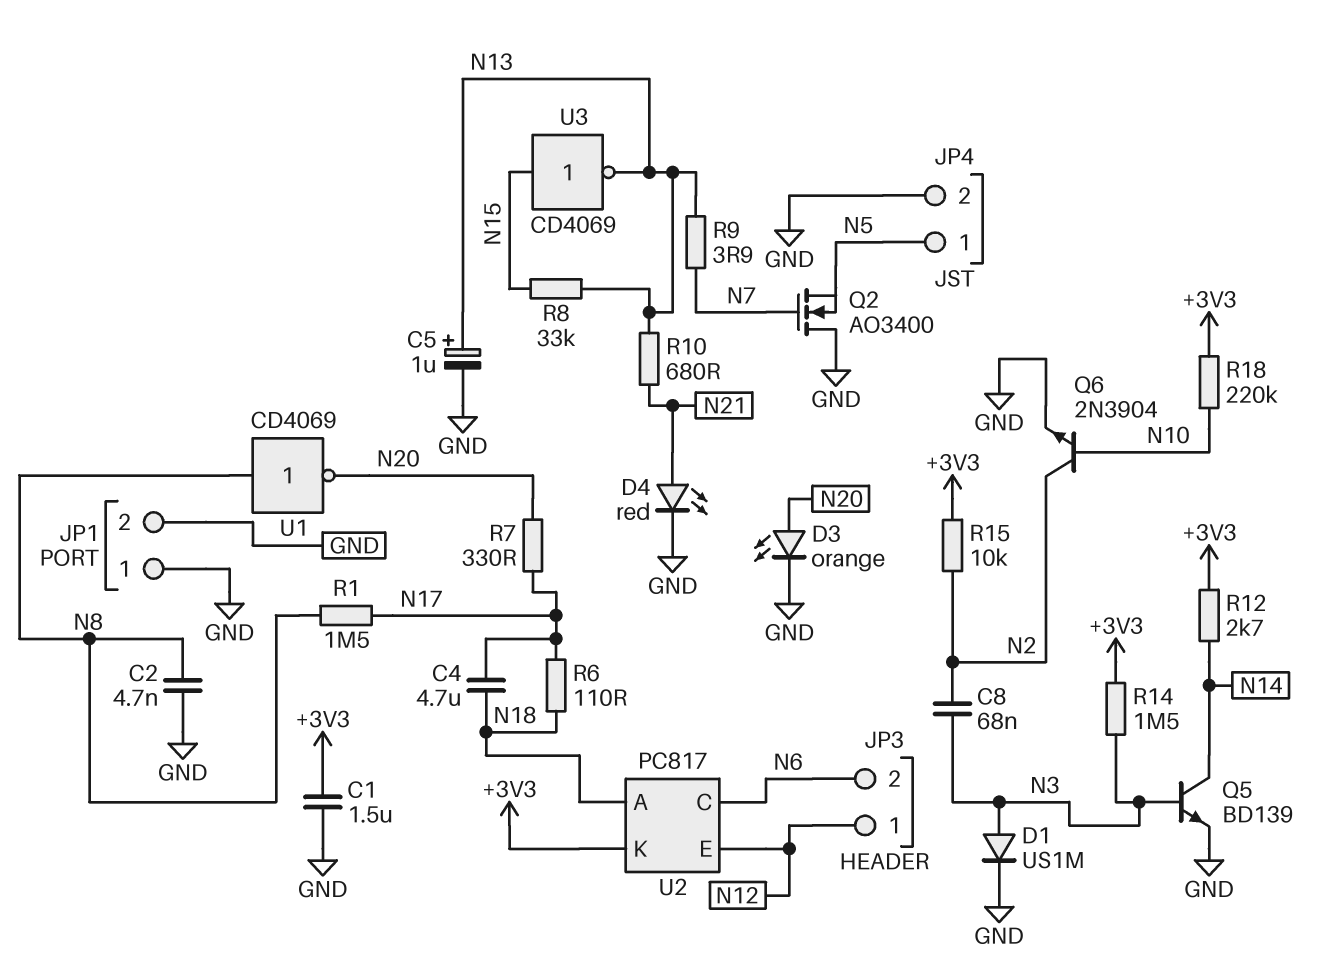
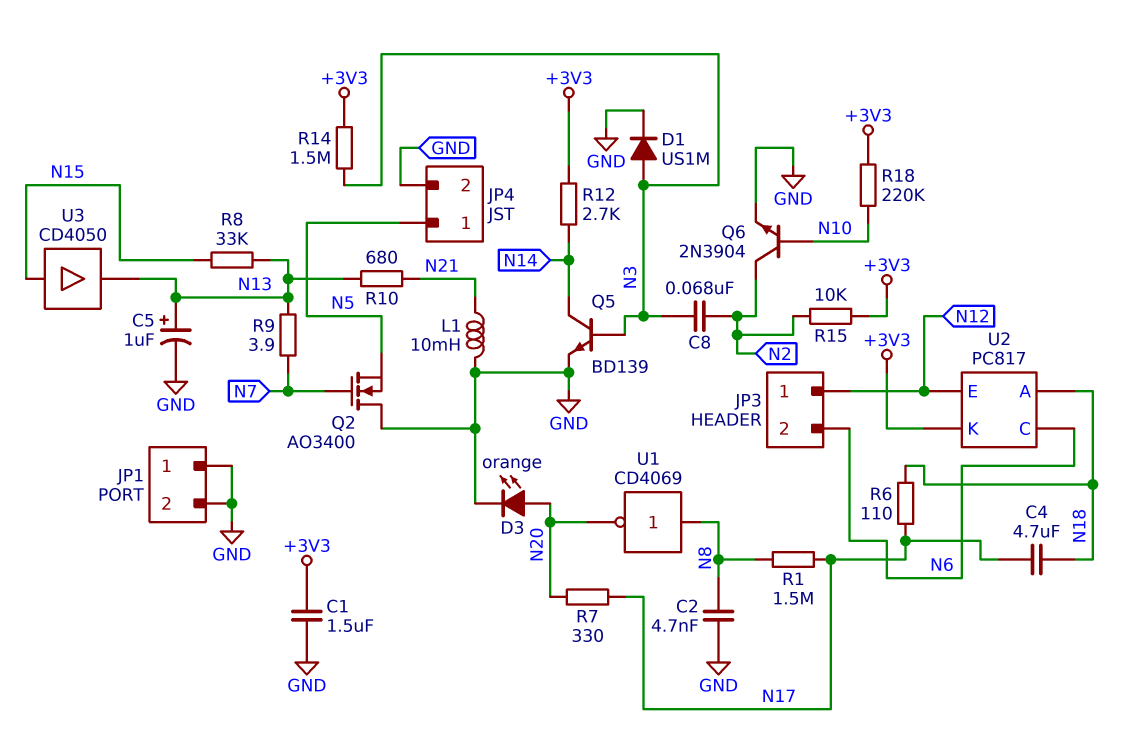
D4: LED red (A N21, K GND) -> none
L1: none -> 10mH (GND, N21)
U3: NOT CD4069 (in N15, out N13) -> buffer CD4050 (in N15, out N13)

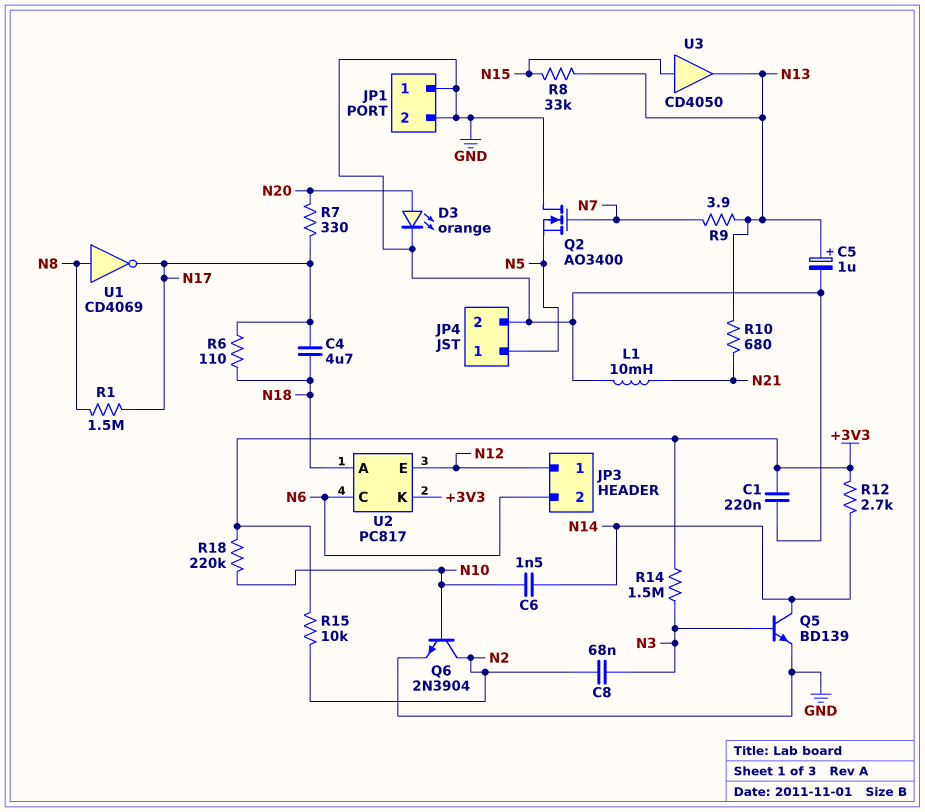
C1: 1.5uF (+3V3, GND) -> 220nF (+3V3, GND)
C2: 4.7nF (GND, N8) -> none
C6: none -> 1.5nF (N10, N14)
D1: diode US1M (A N3, K GND) -> none
U1: NOT CD4069 (in N8, out N20) -> NOT CD4069 (in N8, out N17)

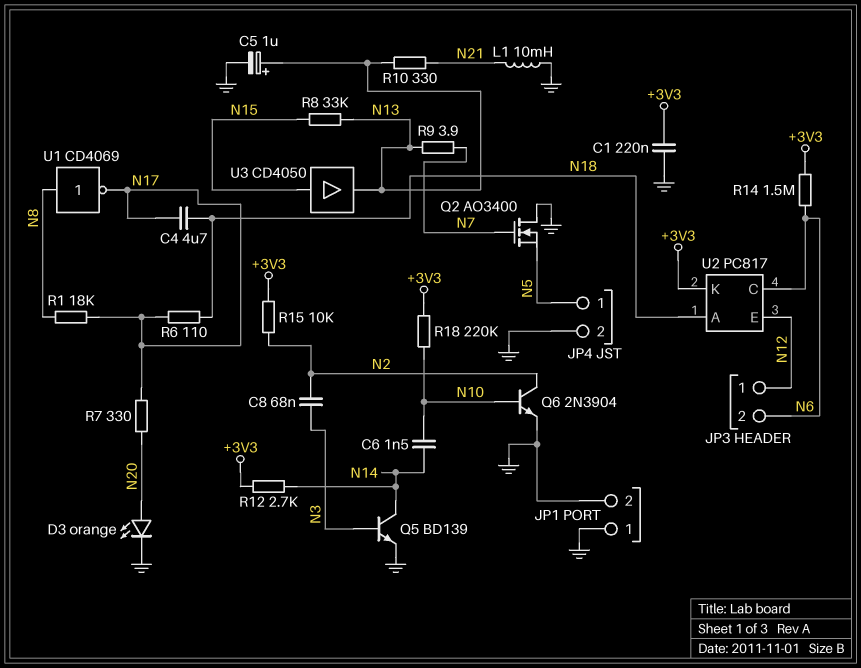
R1: 1.5M (N8, N17) -> 18k (N8, N17)
R10: 680 (N13, N21) -> 330 (N13, N21)
R14: 1.5M (+3V3, N3) -> 1.5M (+3V3, N6)

